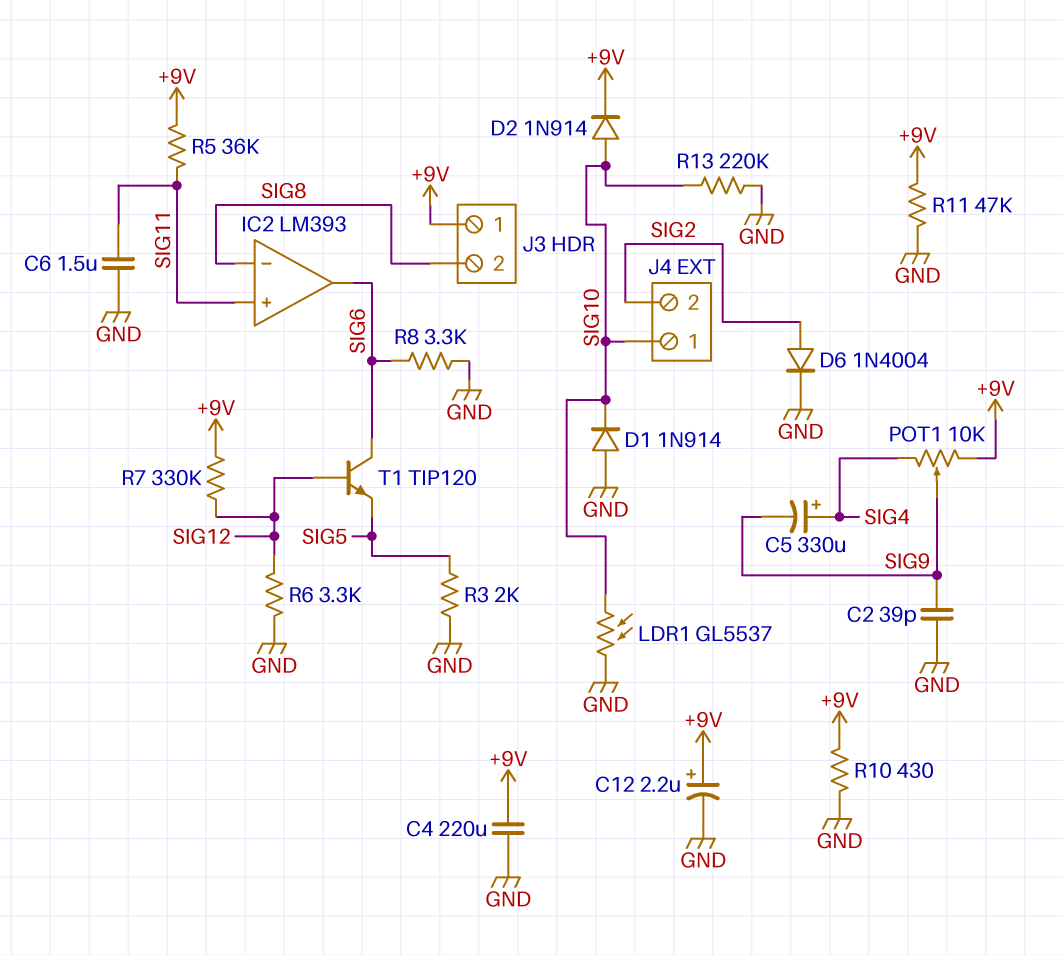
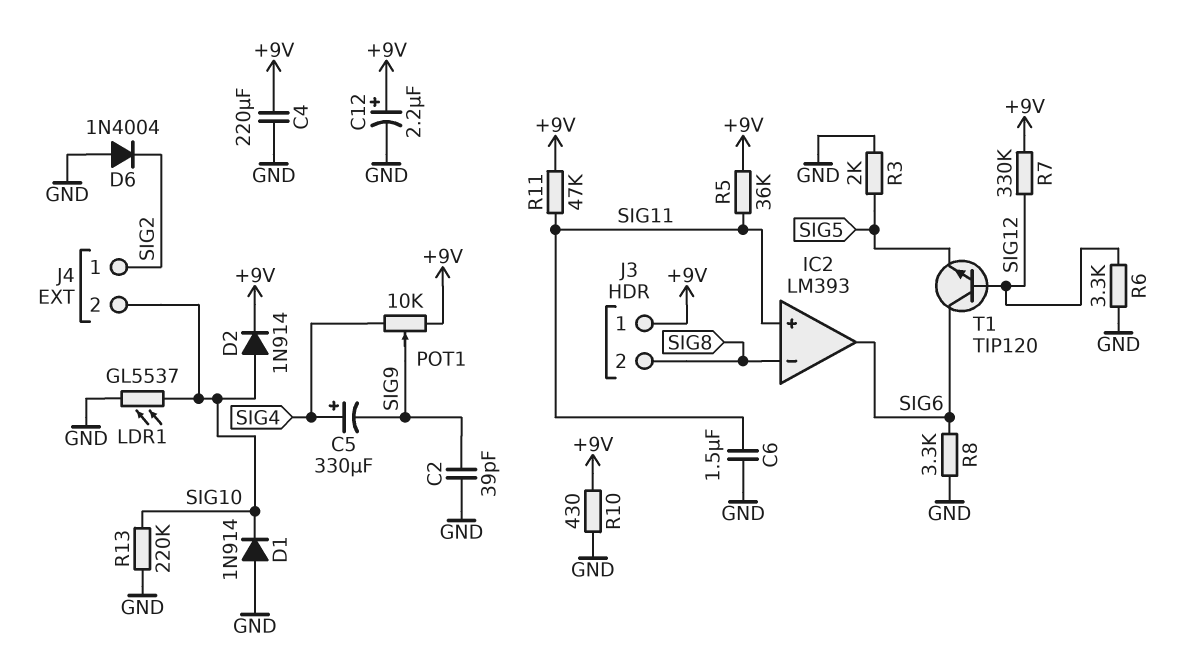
D6: diode 1N4004 (A SIG2, K GND) -> diode 1N4004 (A GND, K SIG2)
J4 pin 1: SIG10 -> SIG2
J4 pin 2: SIG2 -> SIG10
R11: 47k (+9V, GND) -> 47k (+9V, SIG11)

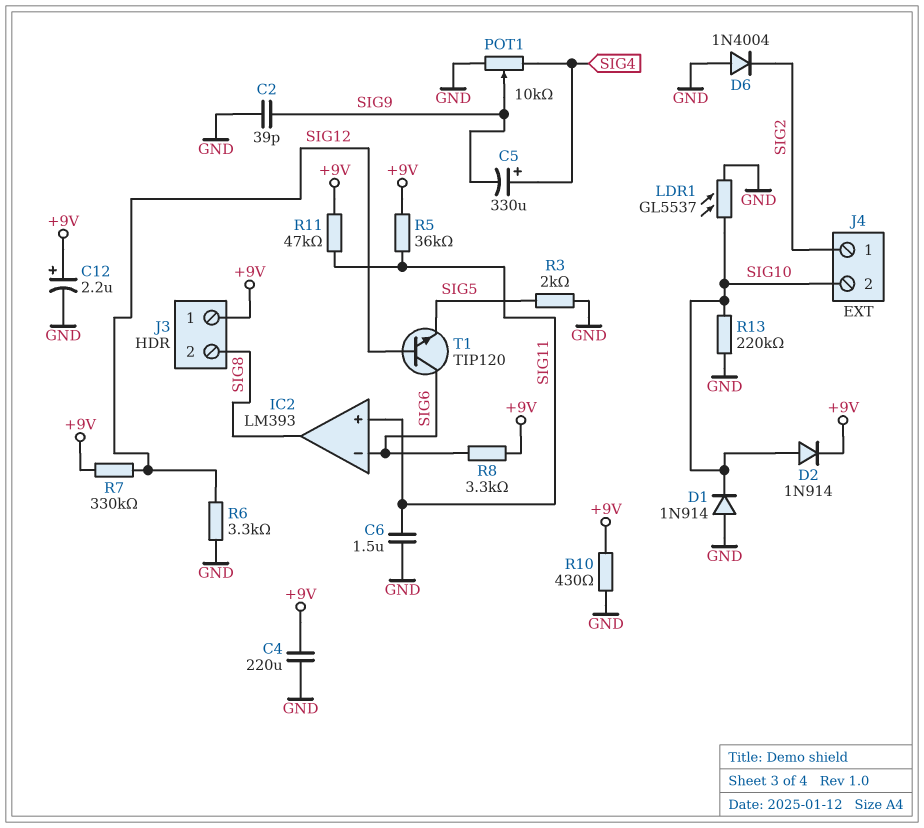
IC2 pin in-: SIG8 -> SIG6
IC2 pin out: SIG6 -> SIG8
POT1: 10k (+9V, SIG4, wiper SIG9) -> 10k (GND, SIG4, wiper SIG9)
R8: 3.3k (GND, SIG6) -> 3.3k (+9V, SIG6)

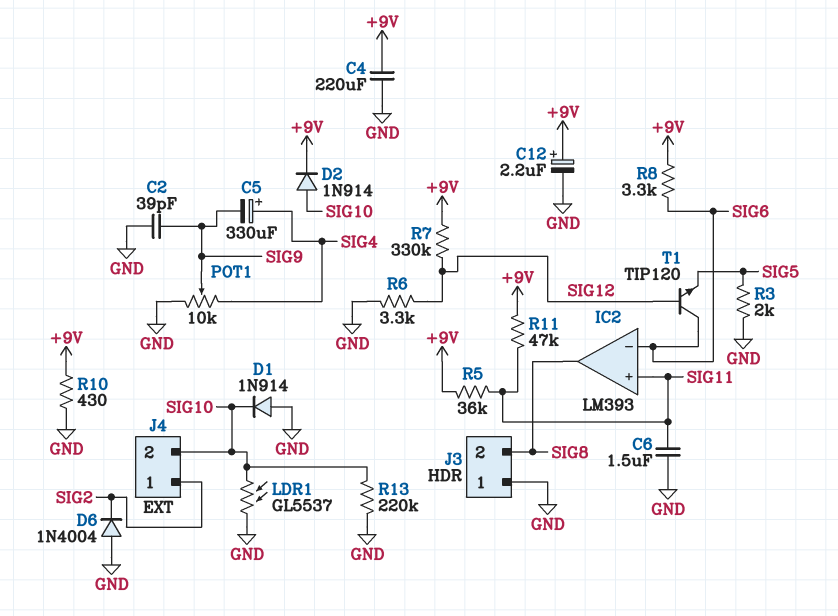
J3 pin 1: +9V -> GND

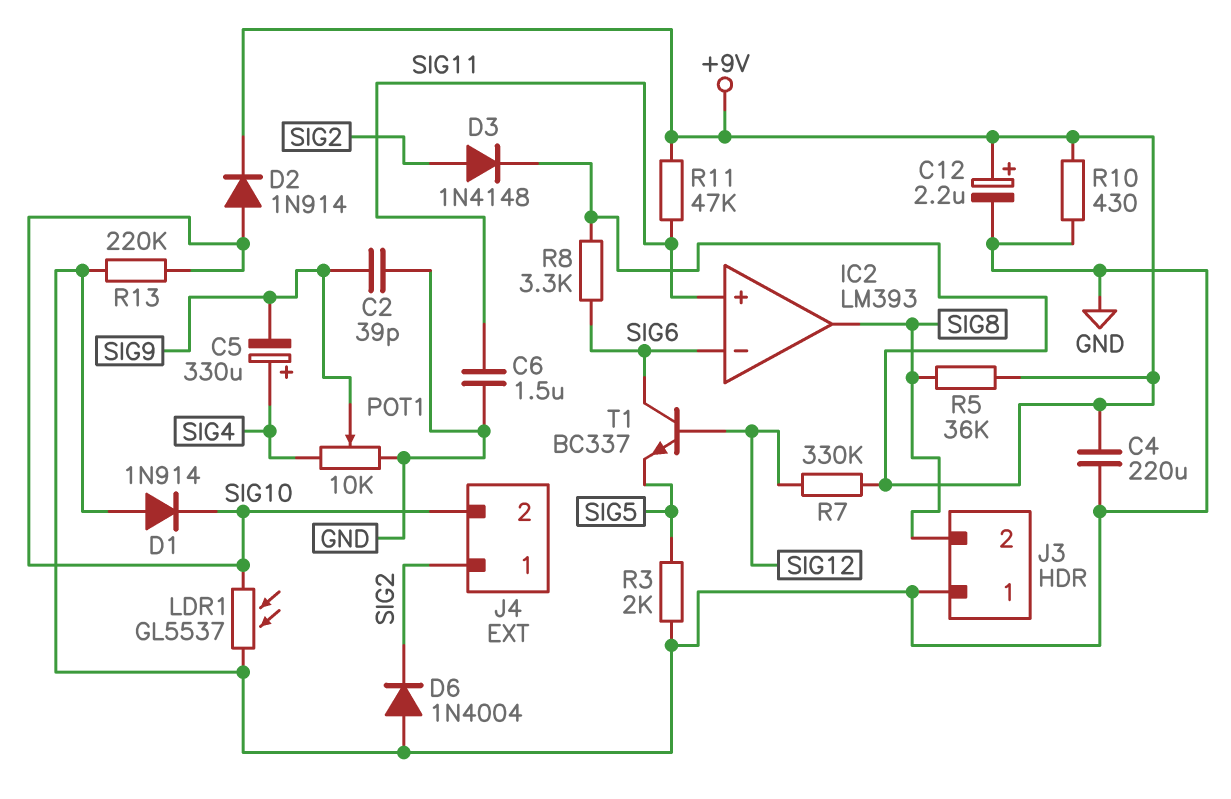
D3: none -> diode 1N4148 (A SIG2, K +9V)
R5: 36k (+9V, SIG11) -> 36k (+9V, SIG8)
R6: 3.3k (GND, SIG12) -> none
T1: NPN TIP120 (B SIG12, C SIG6, E SIG5) -> NPN BC337 (B SIG12, C SIG6, E SIG5)

